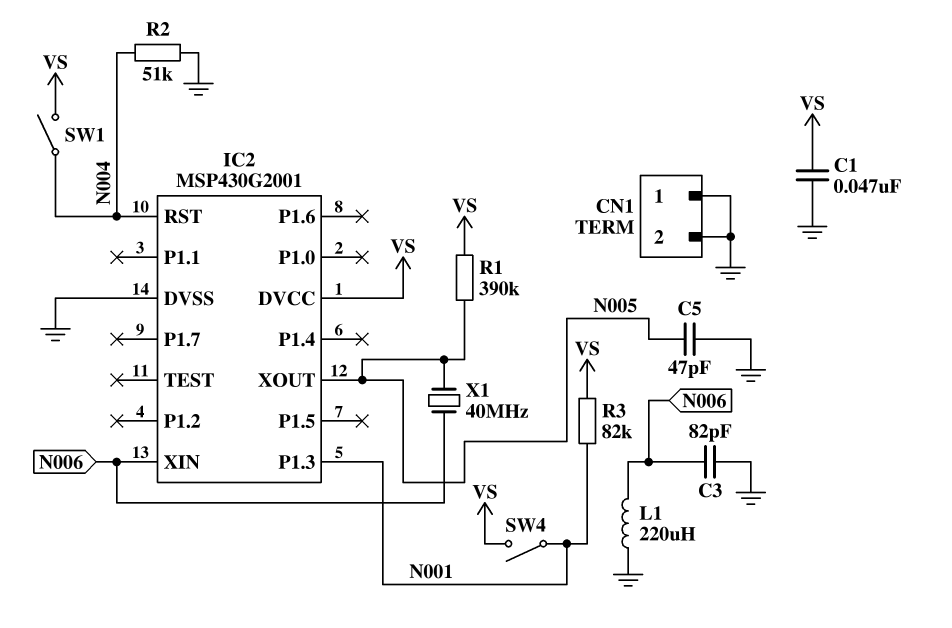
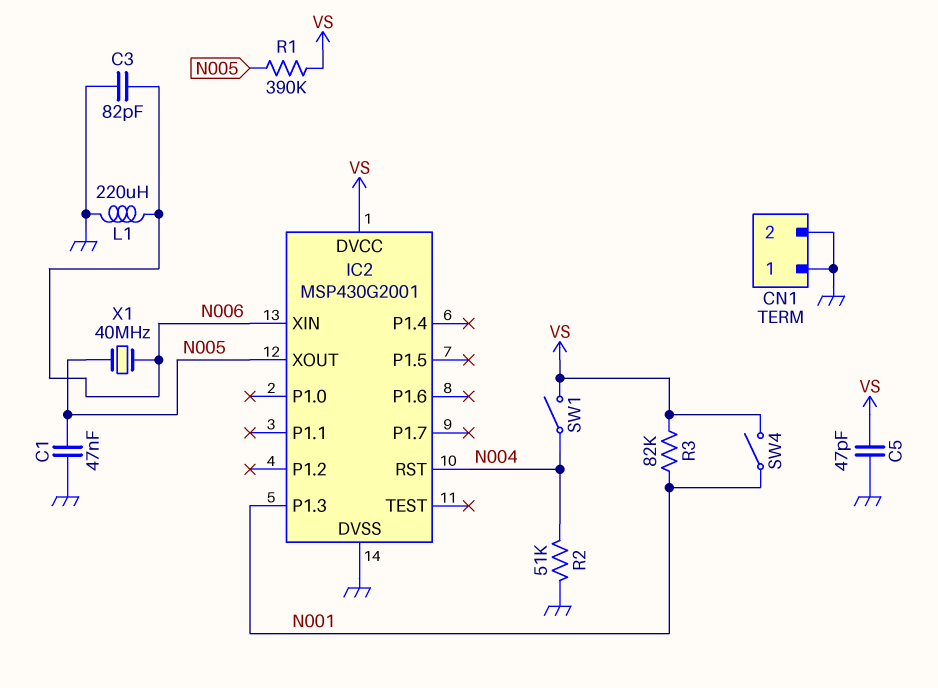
C1: 47nF (GND, VS) -> 47nF (GND, N005)
C5: 47pF (GND, N005) -> 47pF (GND, VS)

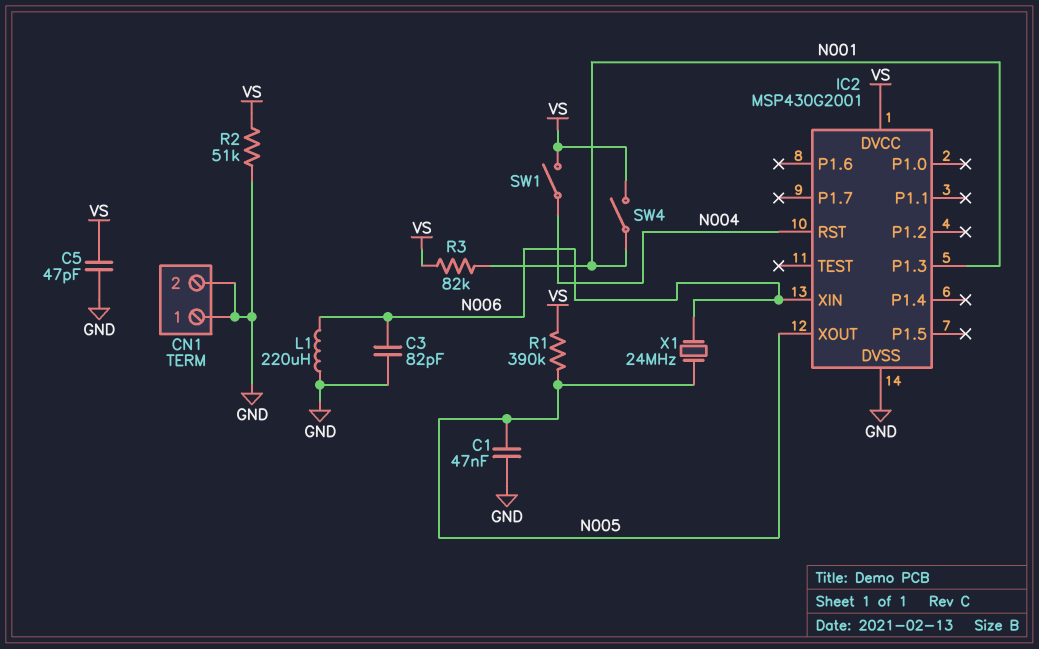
R2: 51k (GND, N004) -> 51k (GND, VS)
X1: 40MHz (N005, N006) -> 24MHz (N005, N006)

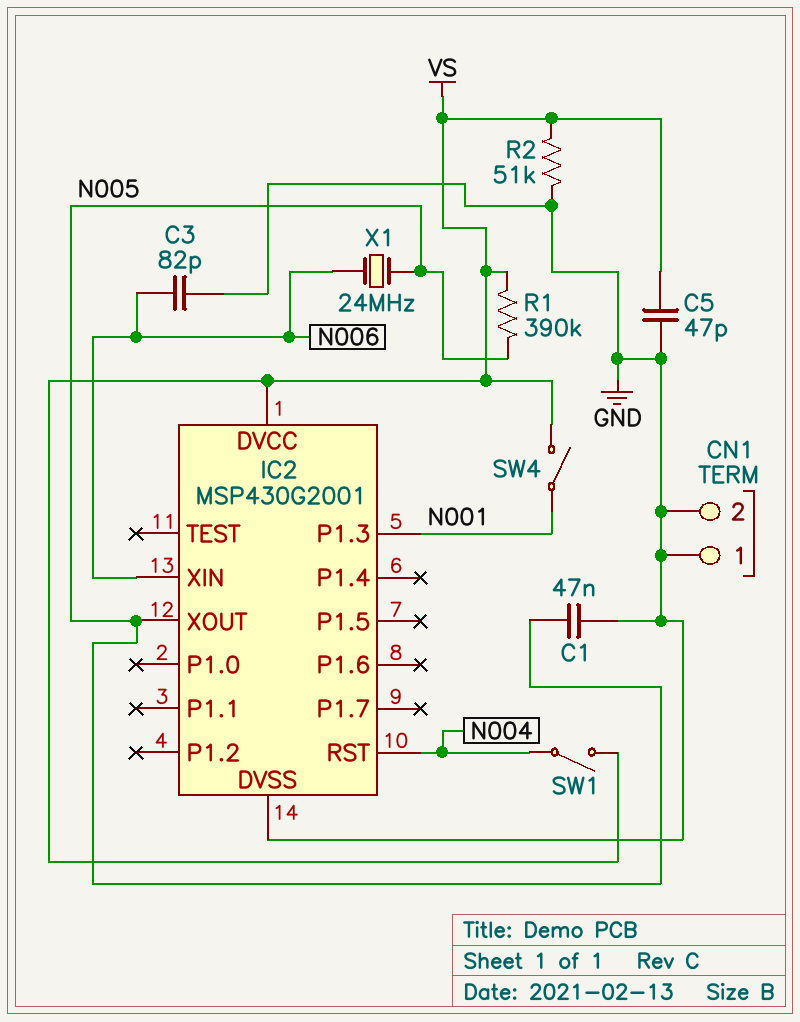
L1: 220uH (GND, N006) -> none
R3: 82k (N001, VS) -> none

